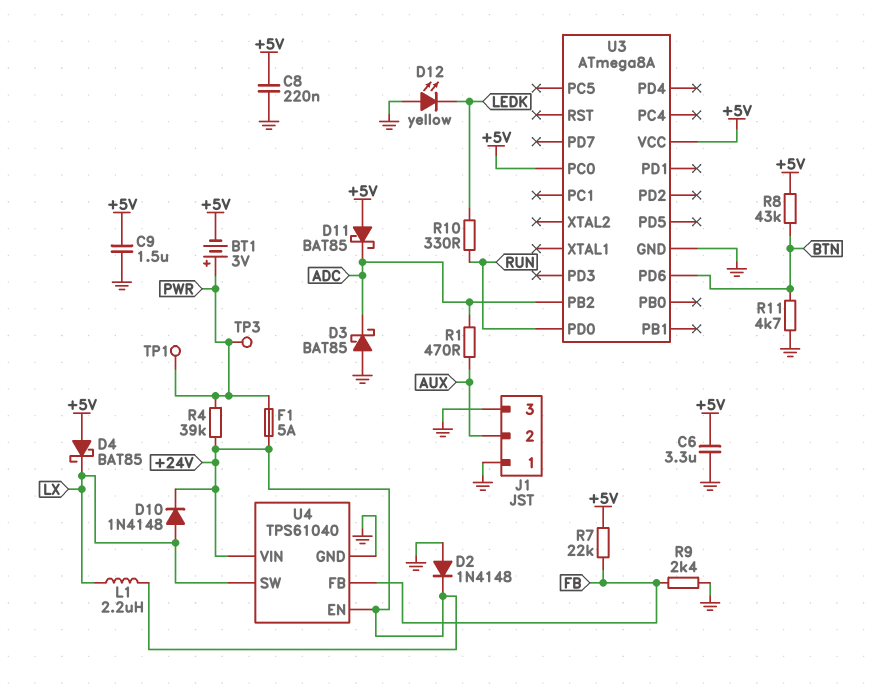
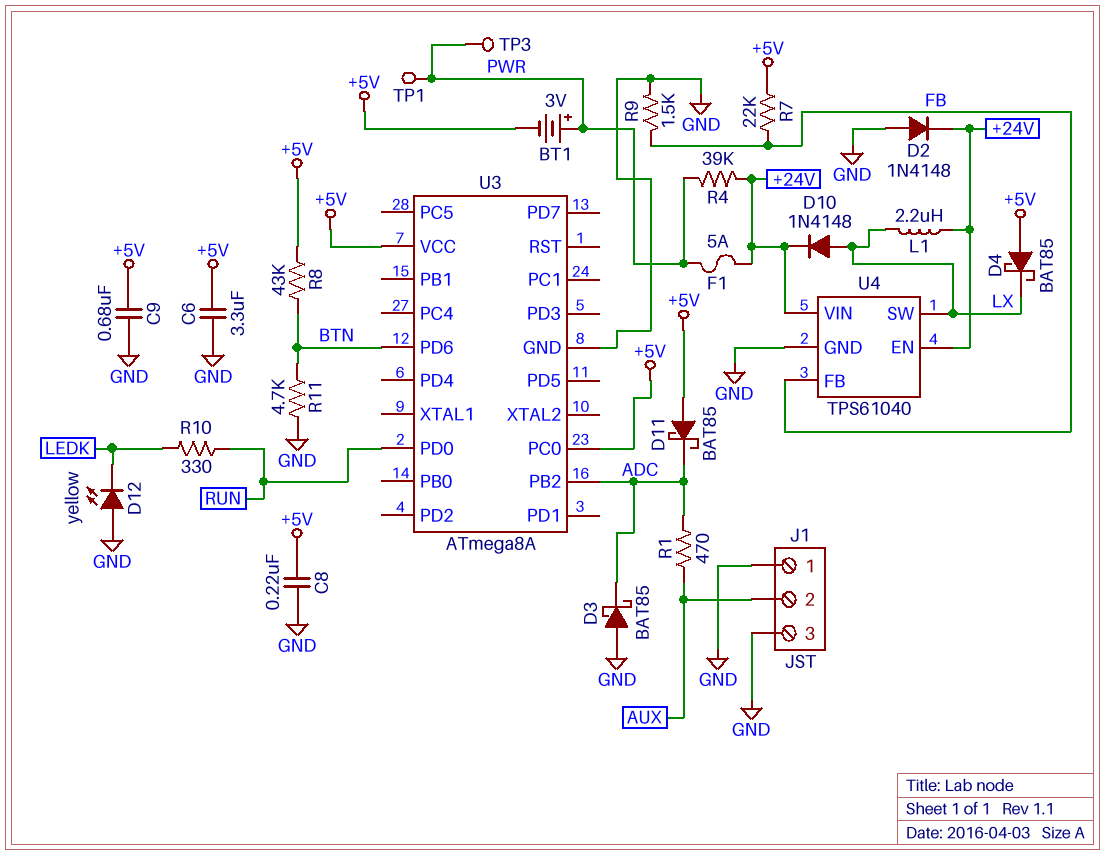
C9: 1.5uF (+5V, GND) -> 680nF (+5V, GND)
R9: 2.4k (FB, GND) -> 1.5k (FB, GND)

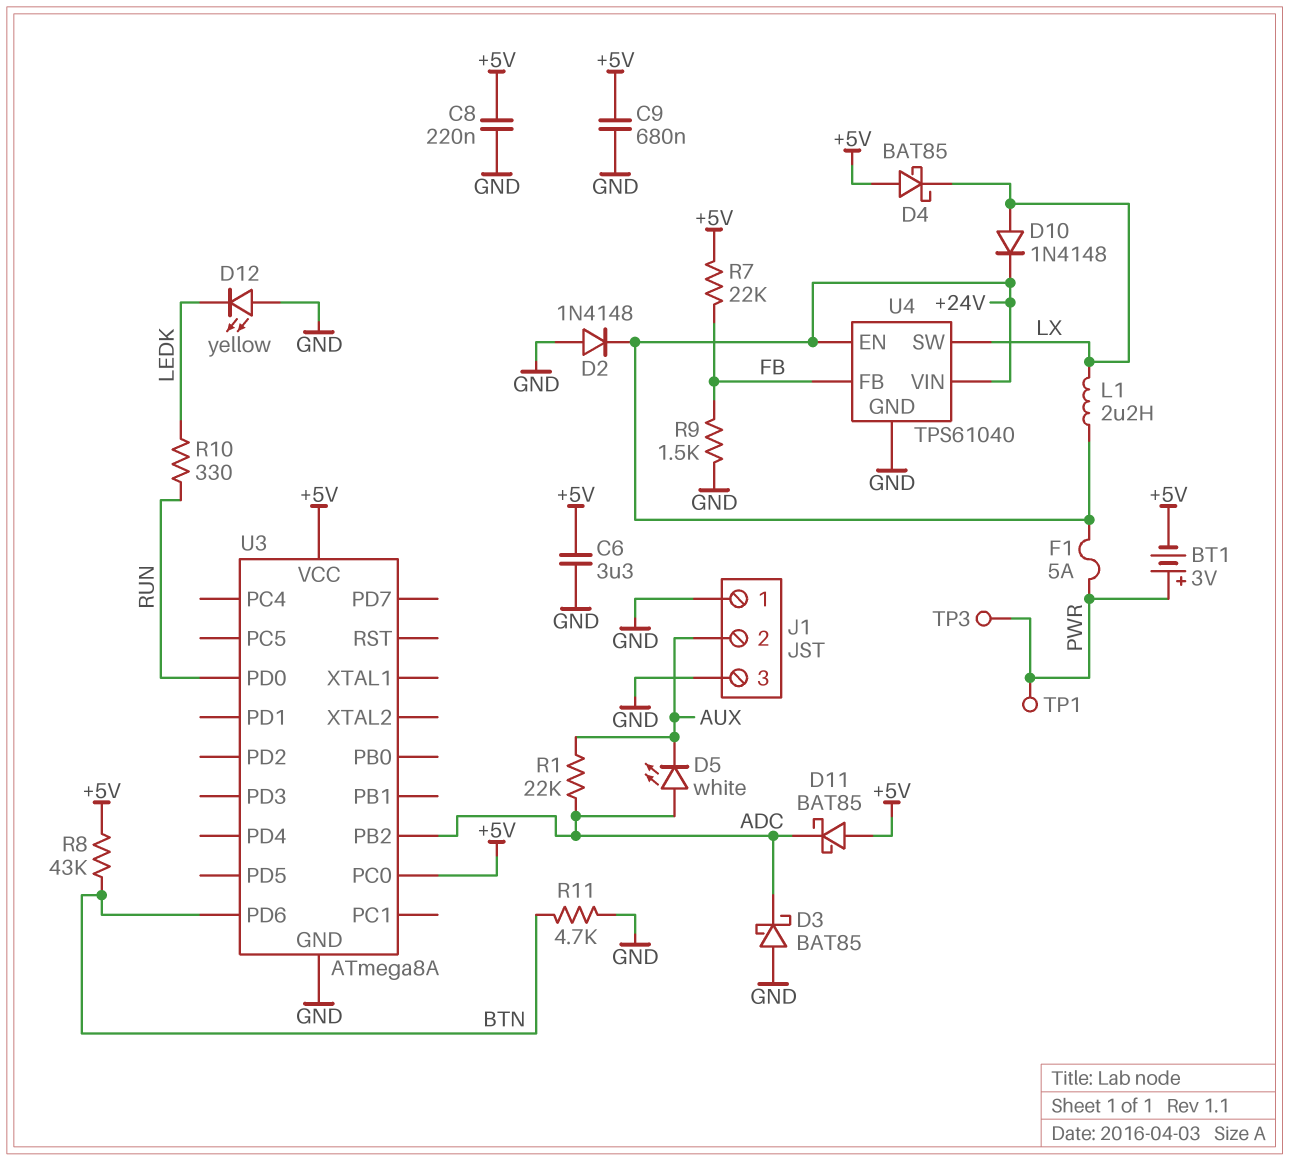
D5: none -> LED white (A ADC, K AUX)
R1: 470 (ADC, AUX) -> 22k (ADC, AUX)
R4: 39k (+24V, PWR) -> none

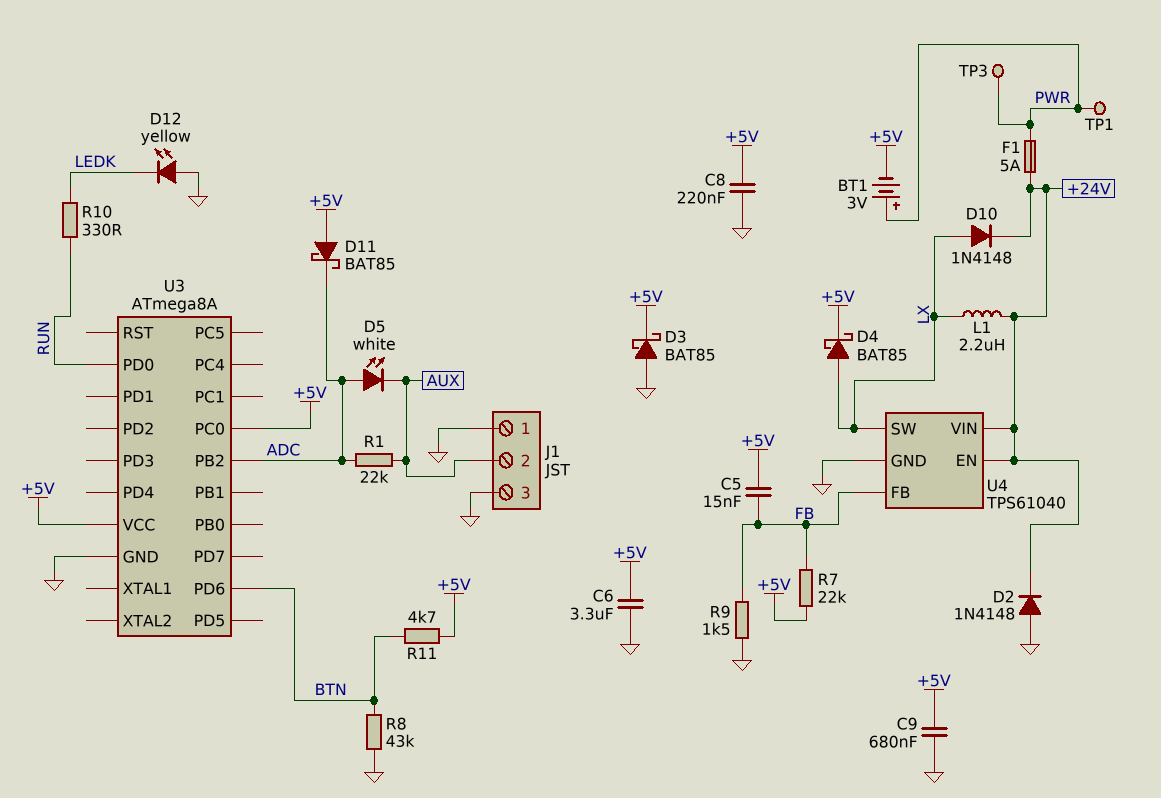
C5: none -> 15nF (+5V, FB)
D3: schottky BAT85 (A GND, K ADC) -> schottky BAT85 (A GND, K +5V)
D4: schottky BAT85 (A +5V, K LX) -> schottky BAT85 (A LX, K +5V)
R8: 43k (+5V, BTN) -> 43k (BTN, GND)
R11: 4.7k (BTN, GND) -> 4.7k (+5V, BTN)

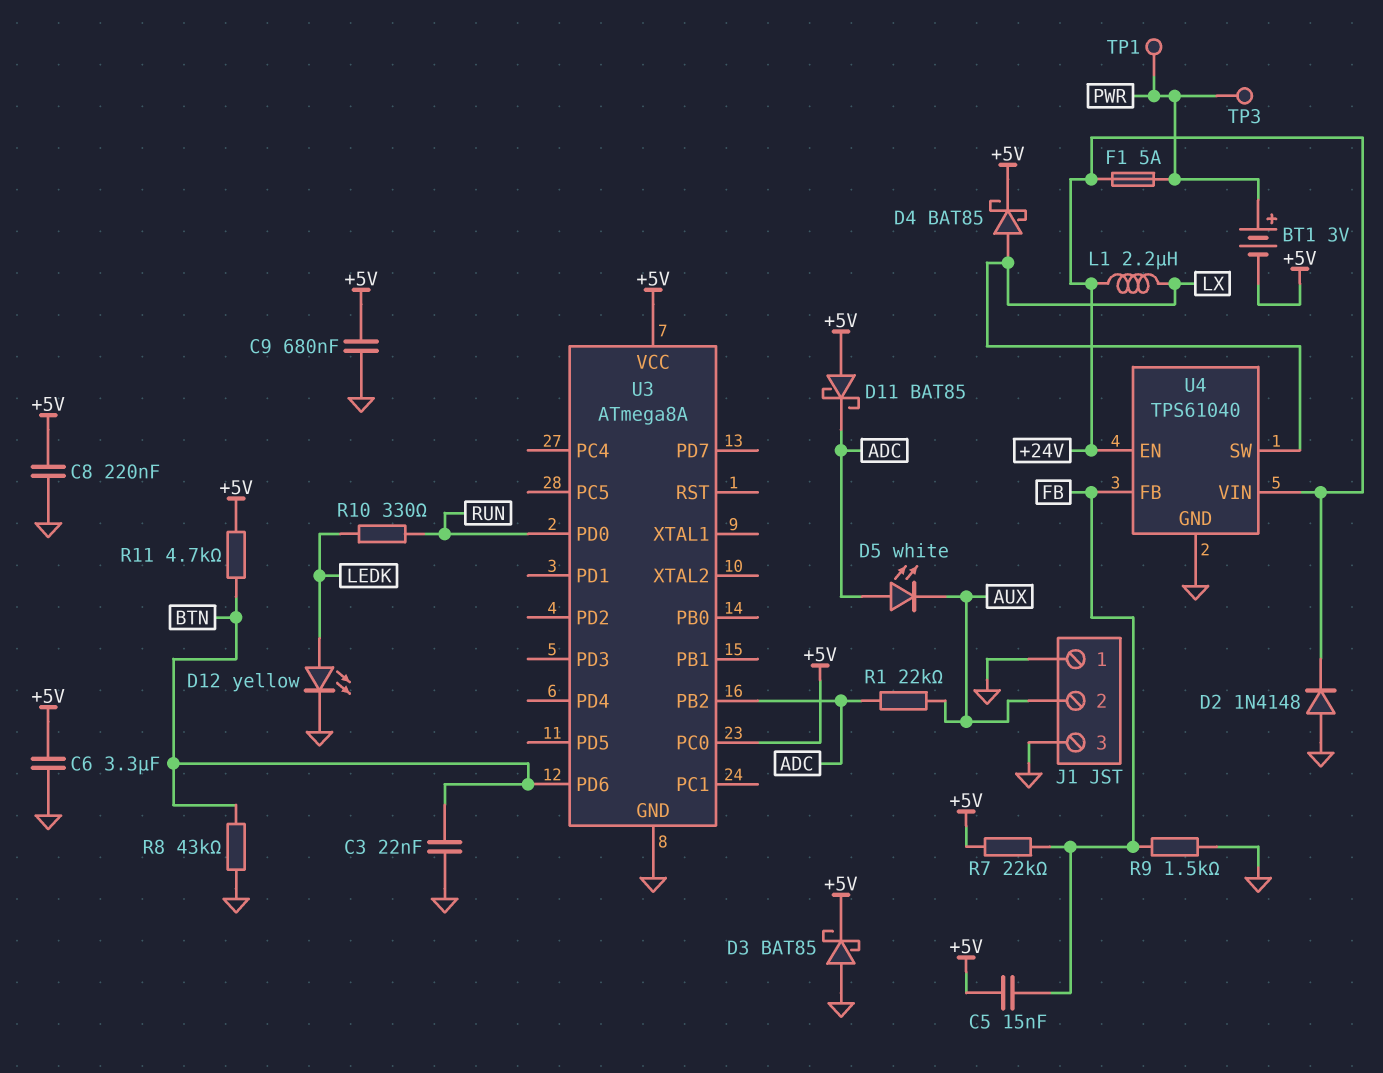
C3: none -> 22nF (BTN, GND)
D10: diode 1N4148 (A LX, K +24V) -> none
D12: LED yellow (A GND, K LEDK) -> LED yellow (A LEDK, K GND)

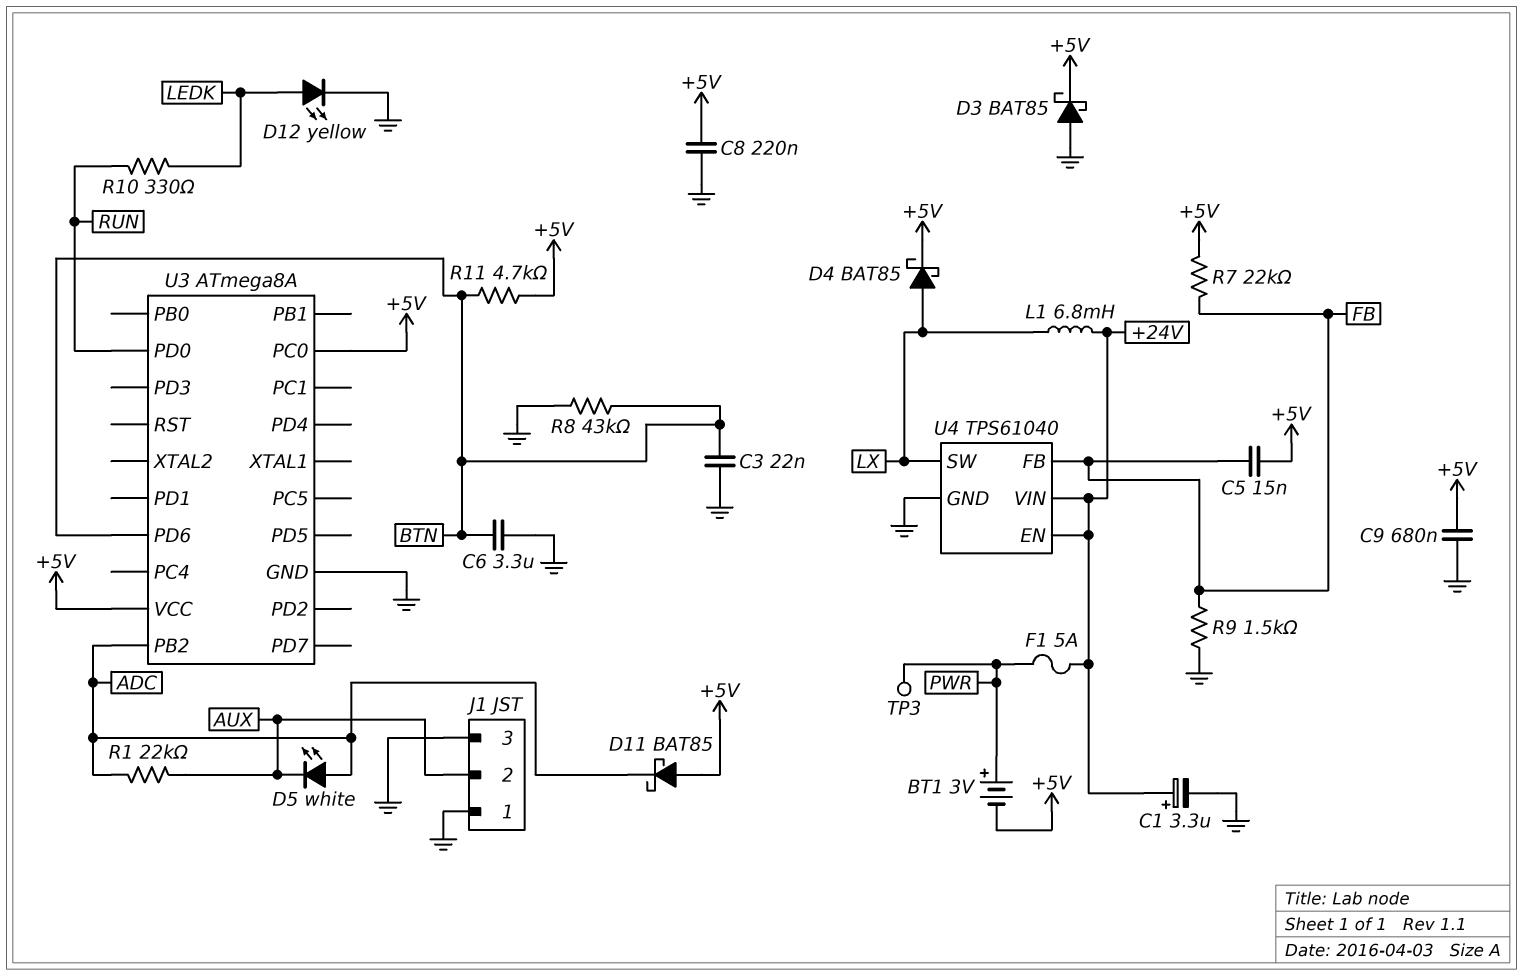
C1: none -> 3.3uF (plus +24V, minus GND)
C6: 3.3uF (+5V, GND) -> 3.3uF (BTN, GND)
D2: diode 1N4148 (A GND, K +24V) -> none
L1: 2.2uH (+24V, LX) -> 6.8mH (+24V, LX)
TP1: test point (PWR) -> none

